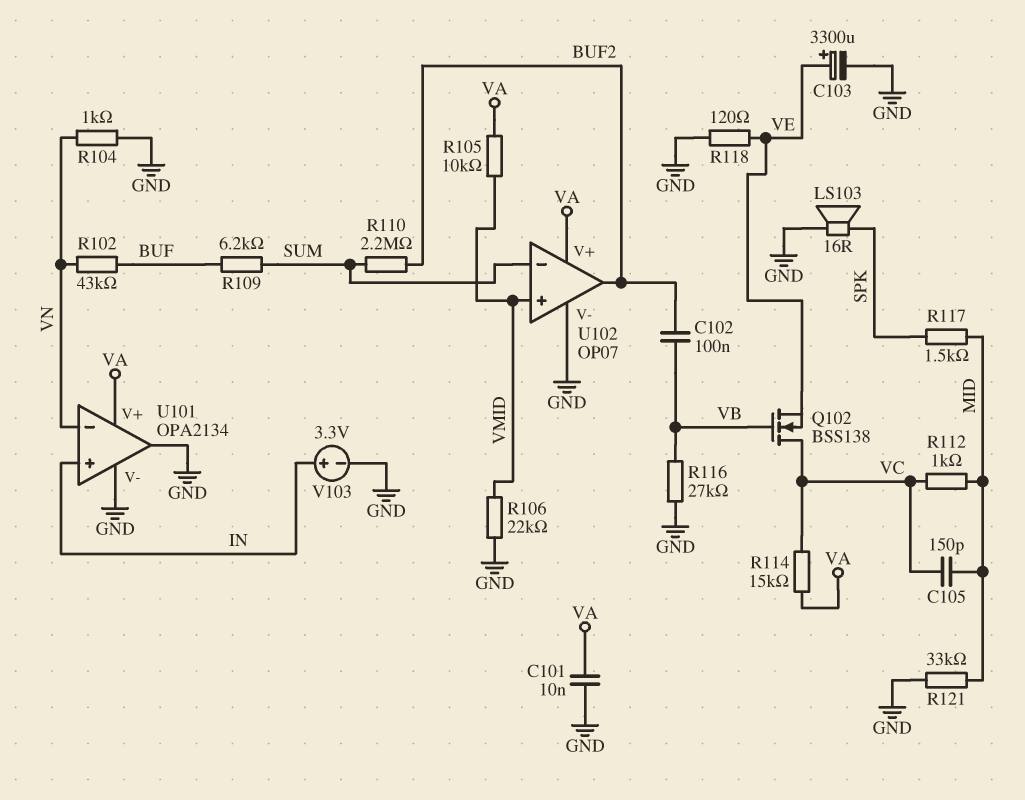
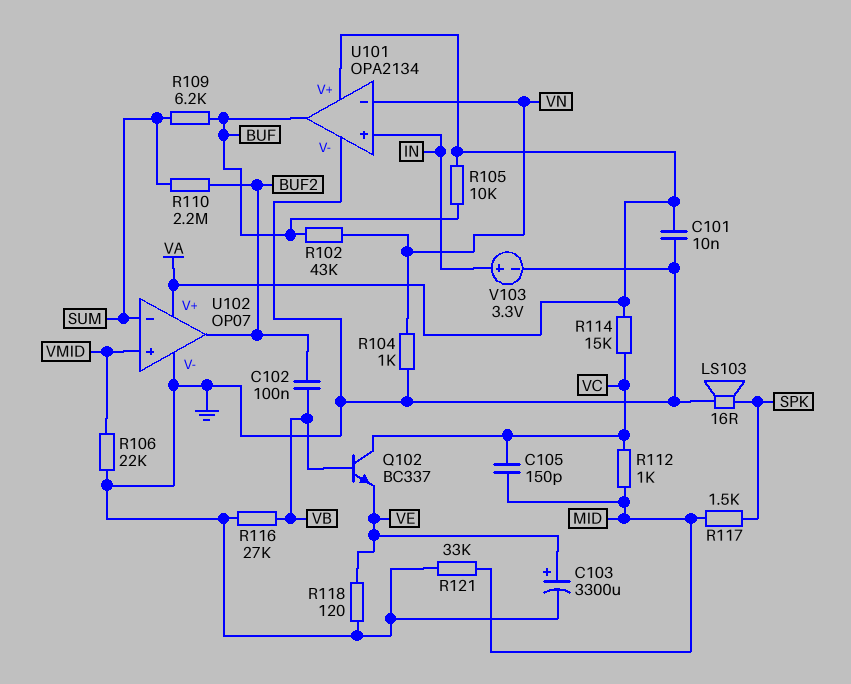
Q102: NMOS BSS138 (G VB, D VC, S VE) -> NPN BC337 (B VB, C VC, E VE)
R105: 10k (VA, VMID) -> 10k (BUF, VA)
U101 pin out: GND -> BUF

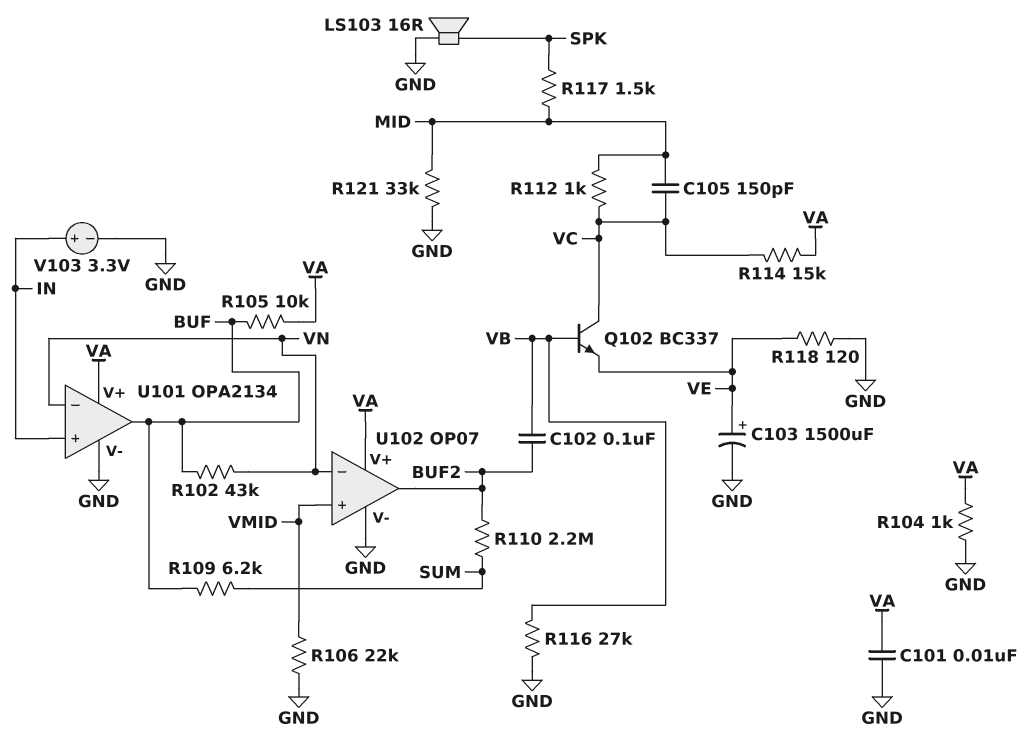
C103: 3300uF (plus VE, minus GND) -> 1500uF (plus VE, minus GND)
R104: 1k (GND, VN) -> 1k (GND, VA)
U102 pin in-: SUM -> VN

